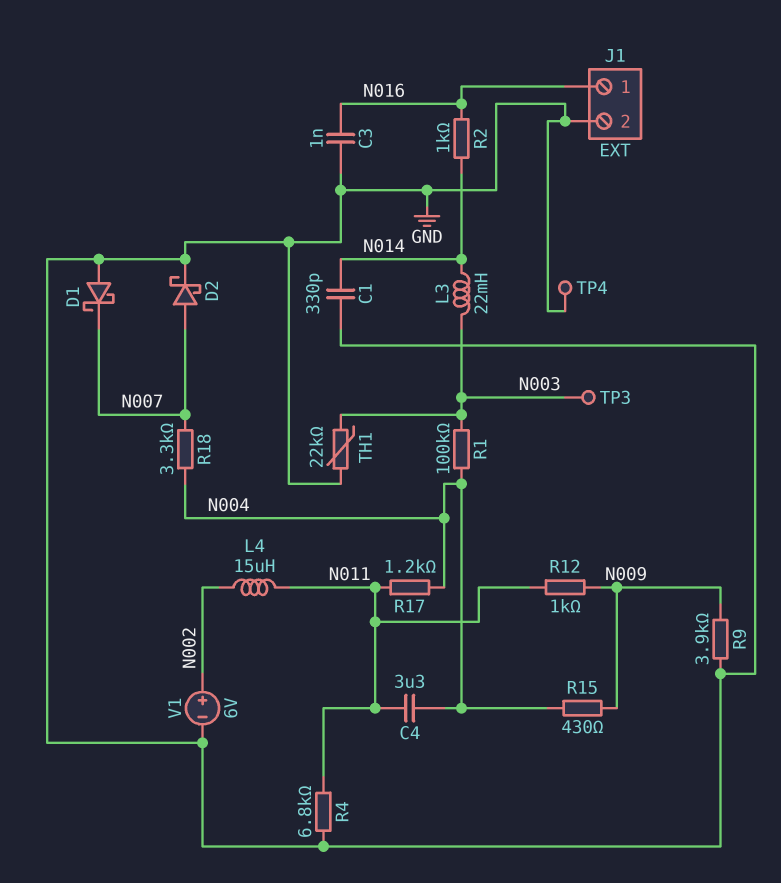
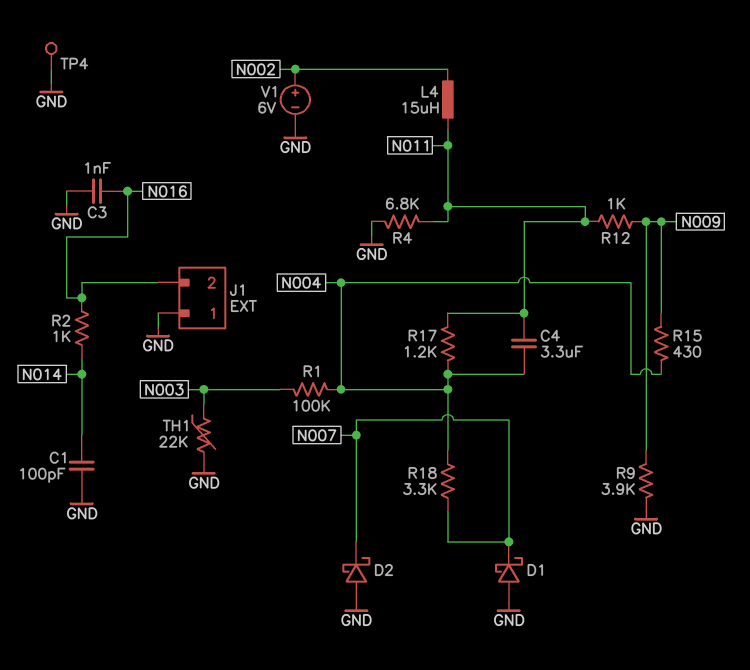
C1: 330pF (GND, N014) -> 100pF (GND, N014)
D2: schottky (A N007, K GND) -> schottky (A GND, K N007)
J1 pin 1: N016 -> GND
J1 pin 2: GND -> N016
L3: 22mH (N003, N014) -> none
TP3: test point (N003) -> none

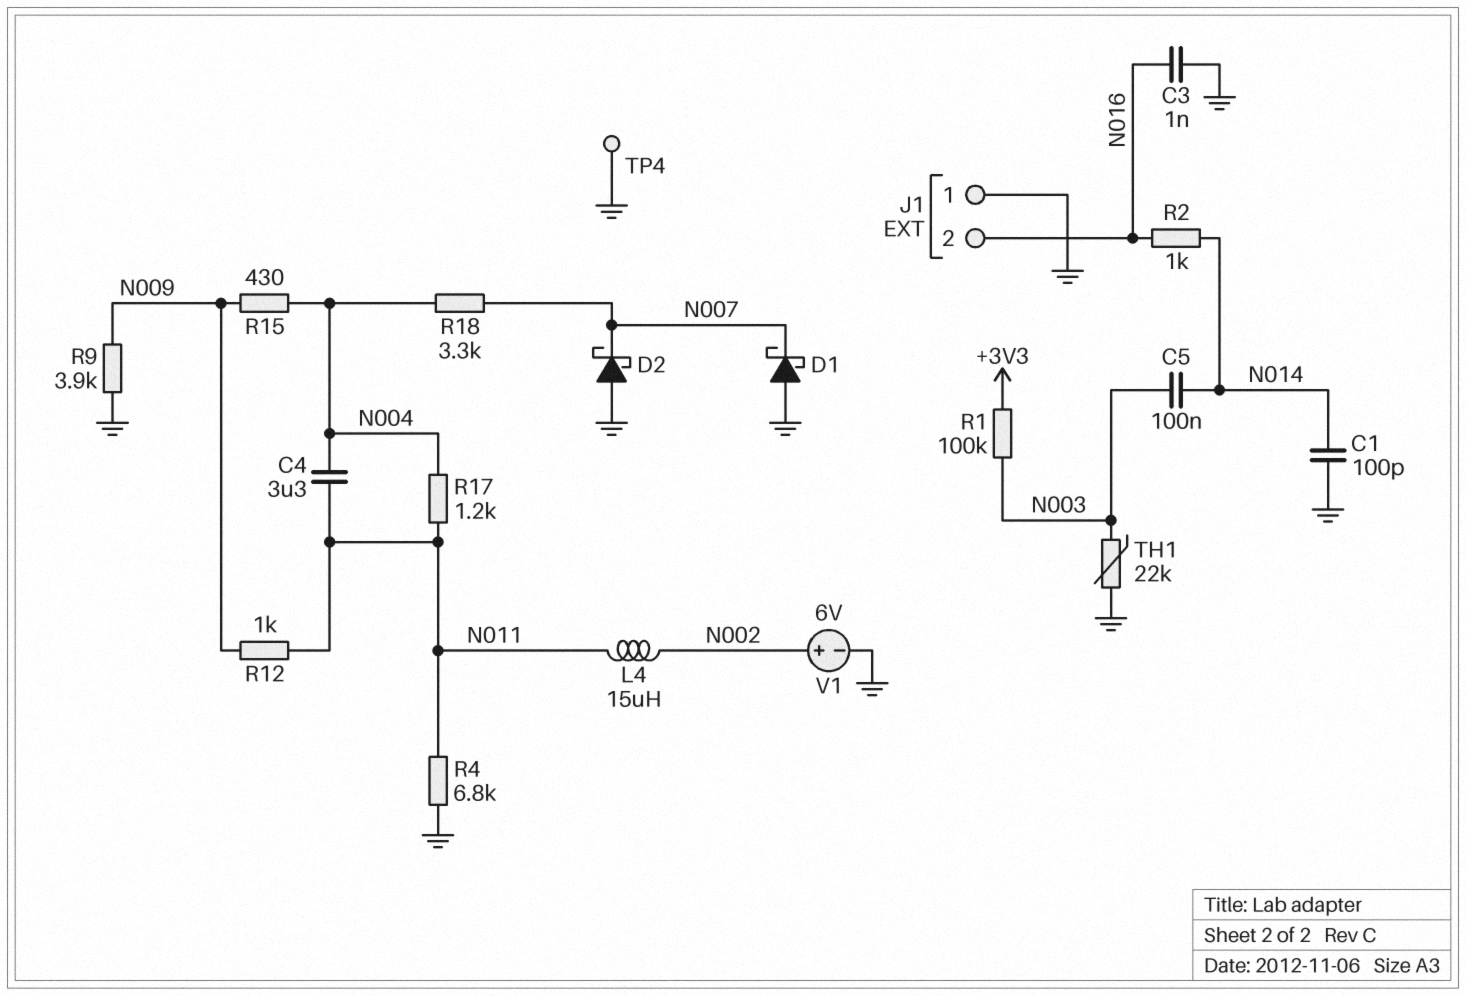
C5: none -> 100nF (N003, N014)
R1: 100k (N003, N004) -> 100k (+3V3, N003)

